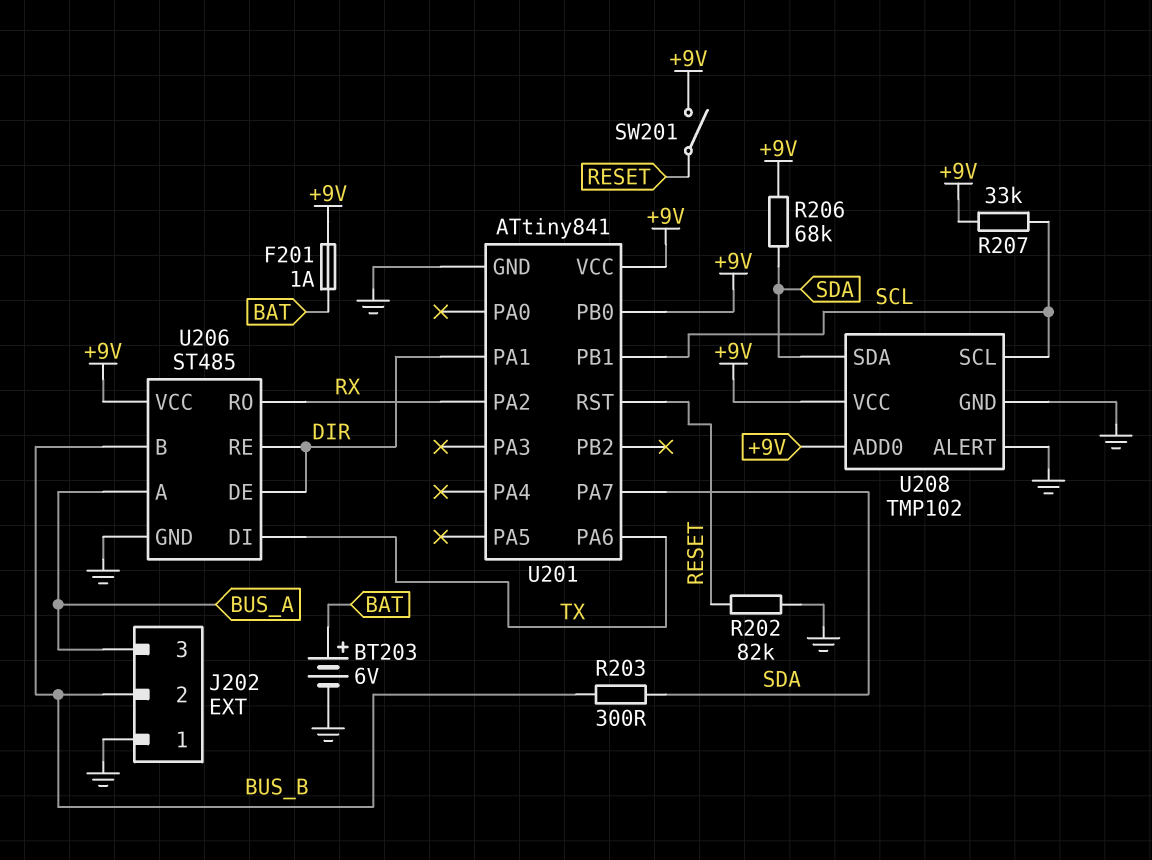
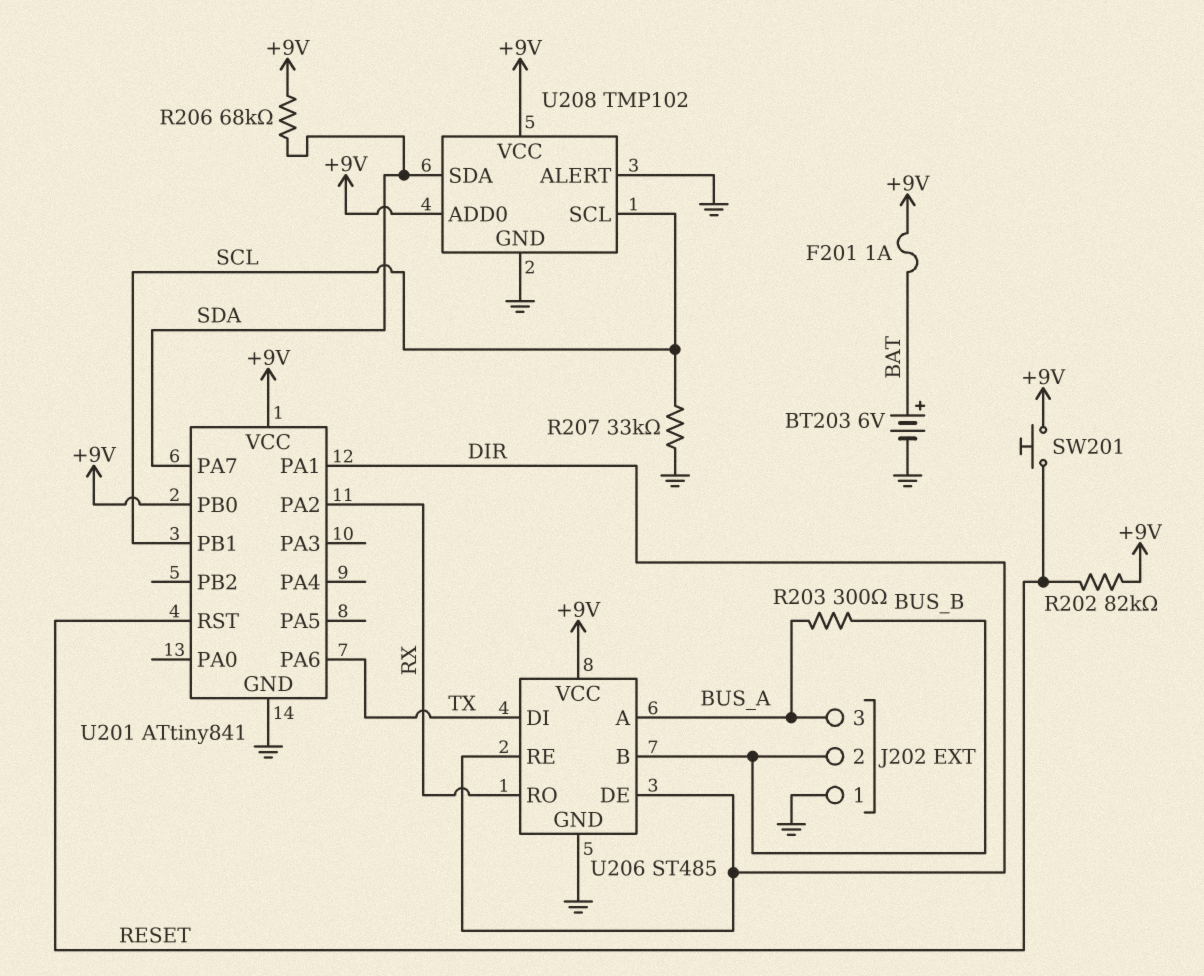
R202: 82k (GND, RESET) -> 82k (+9V, RESET)
R203: 300 (BUS_B, SDA) -> 300 (BUS_A, BUS_B)
R207: 33k (+9V, SCL) -> 33k (GND, SCL)
SW201: switch (+9V, RESET) -> button (+9V, RESET)

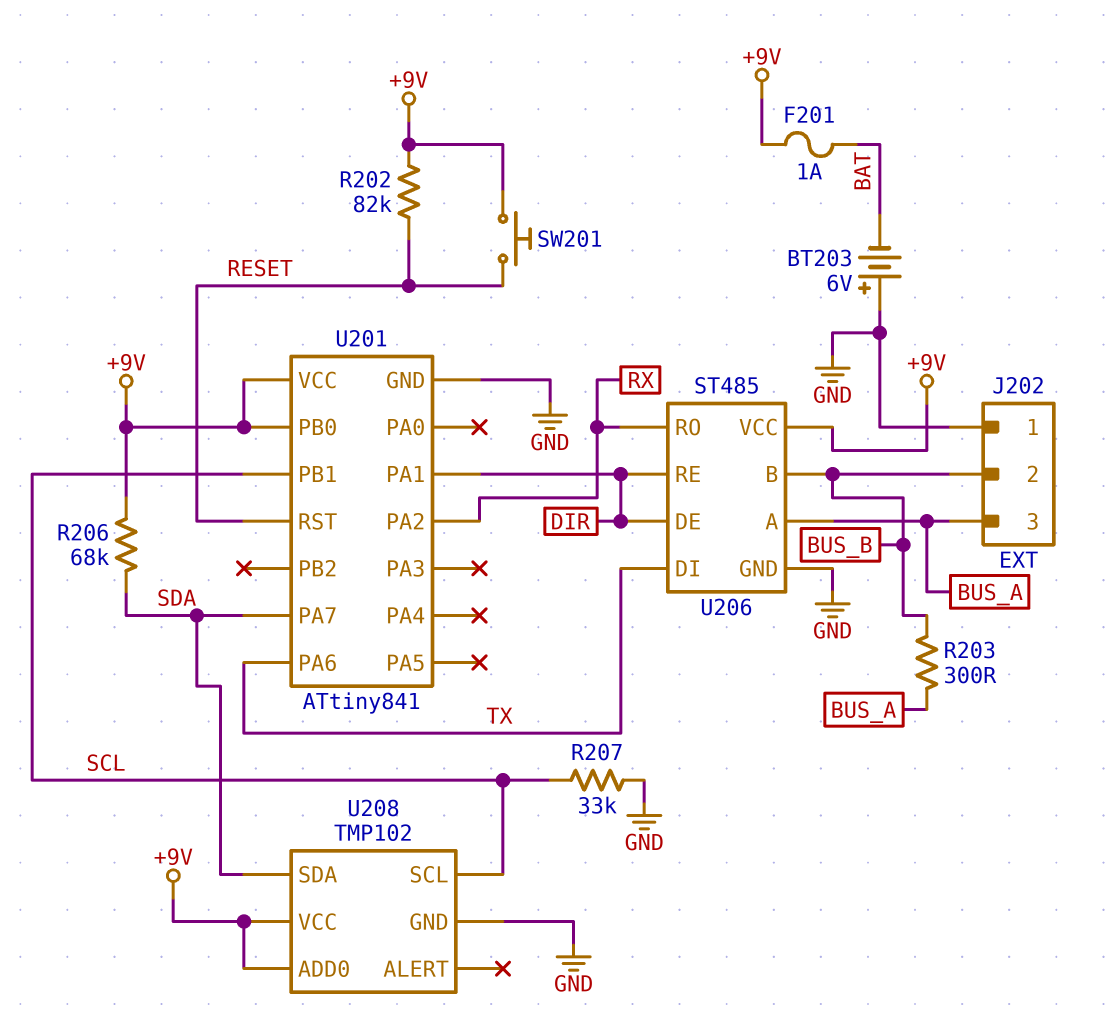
BT203: 6V (plus BAT, minus GND) -> 6V (plus GND, minus BAT)
U208 pin ALERT: GND -> none

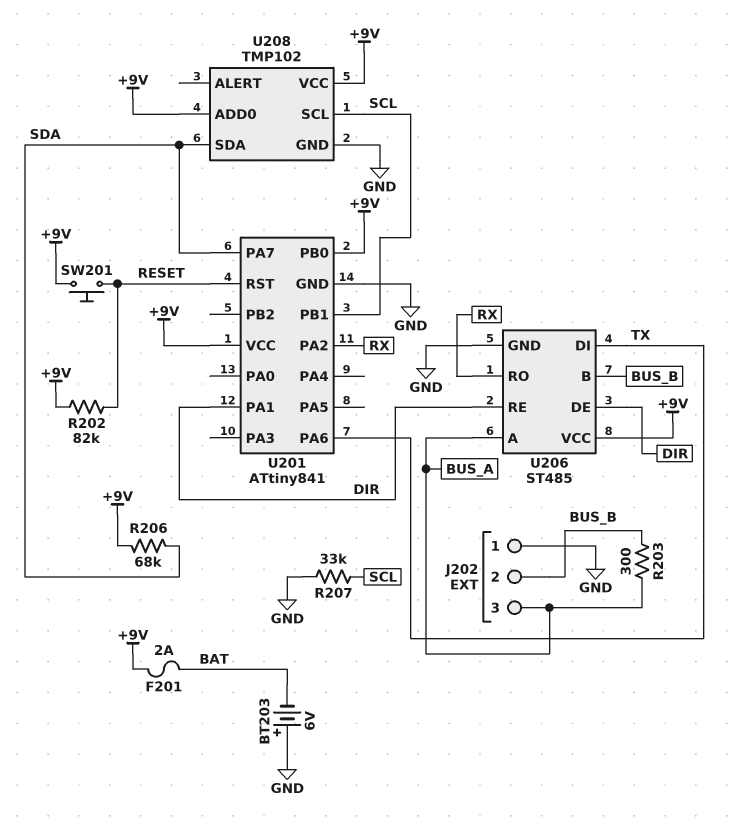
F201: 1A (+9V, BAT) -> 2A (+9V, BAT)

